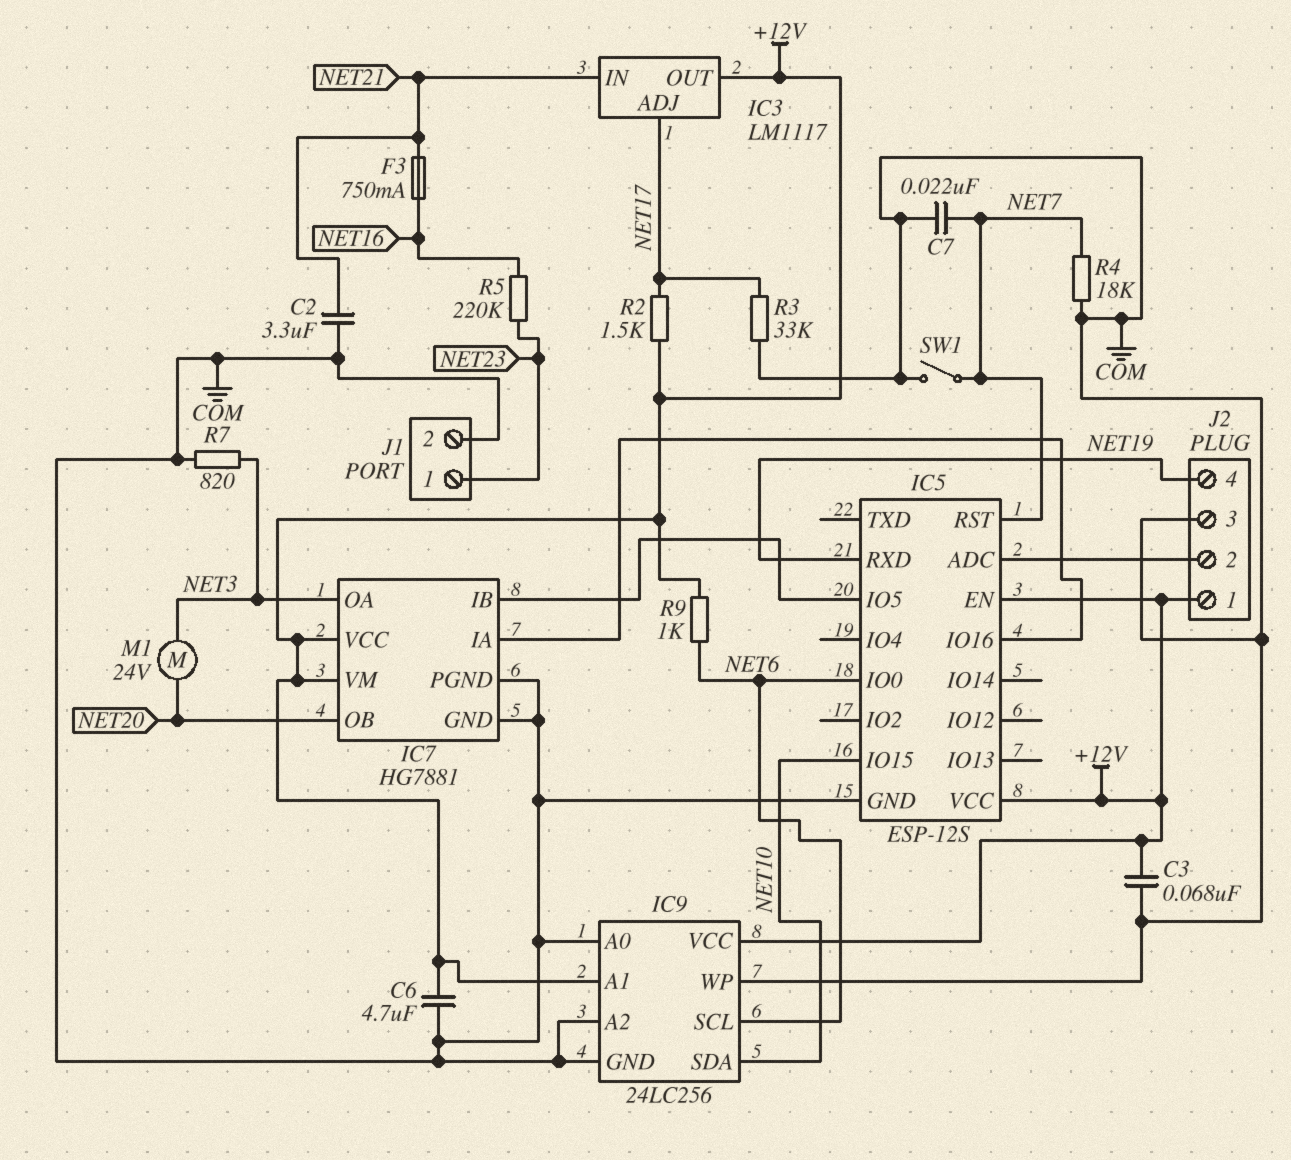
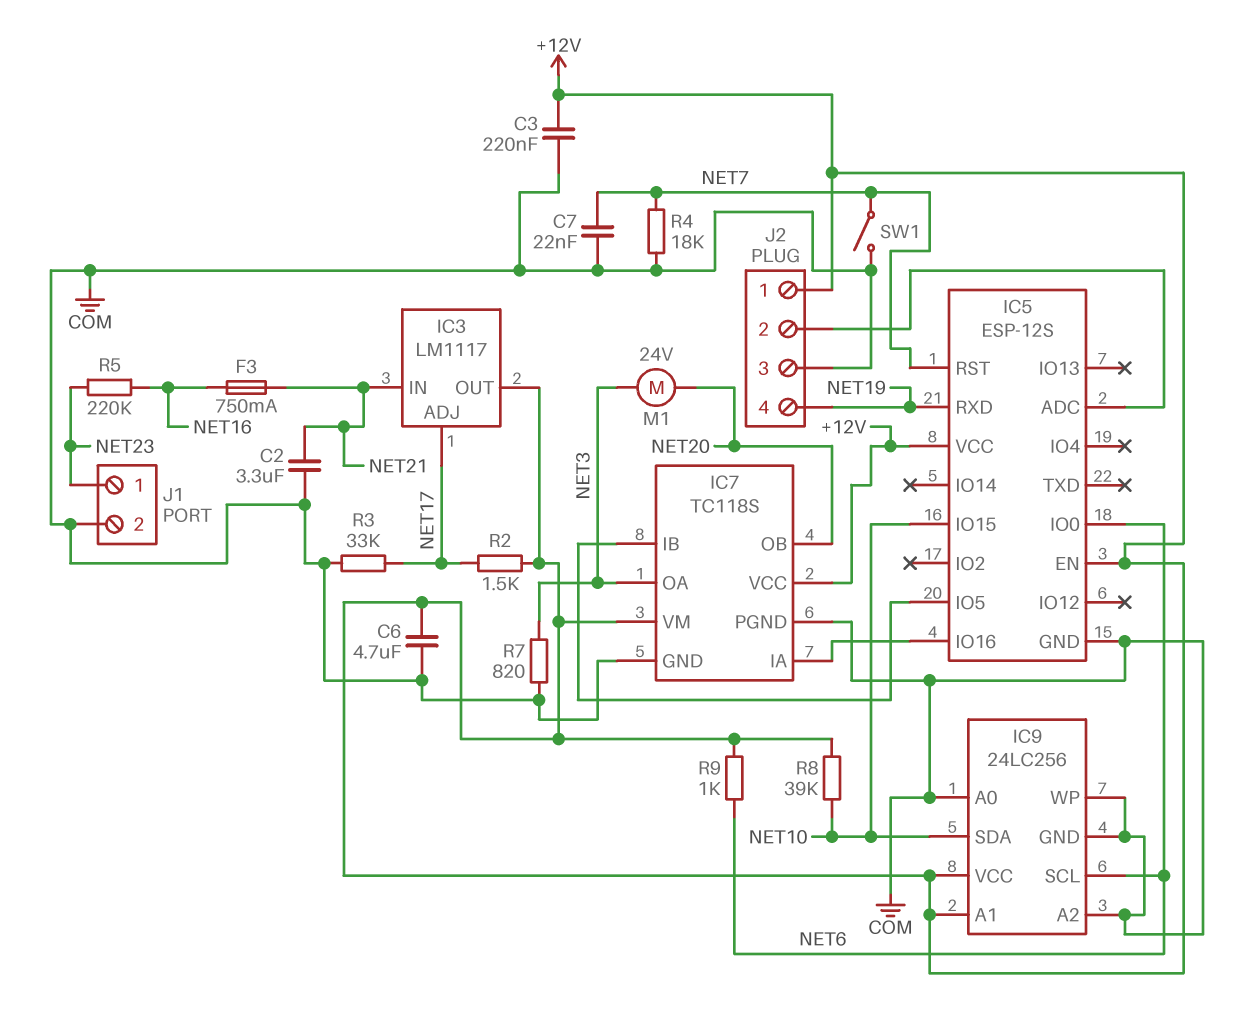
C3: 68nF (+12V, COM) -> 220nF (+12V, COM)
IC7: HG7881 -> TC118S
R8: none -> 39k (+12V, NET10)

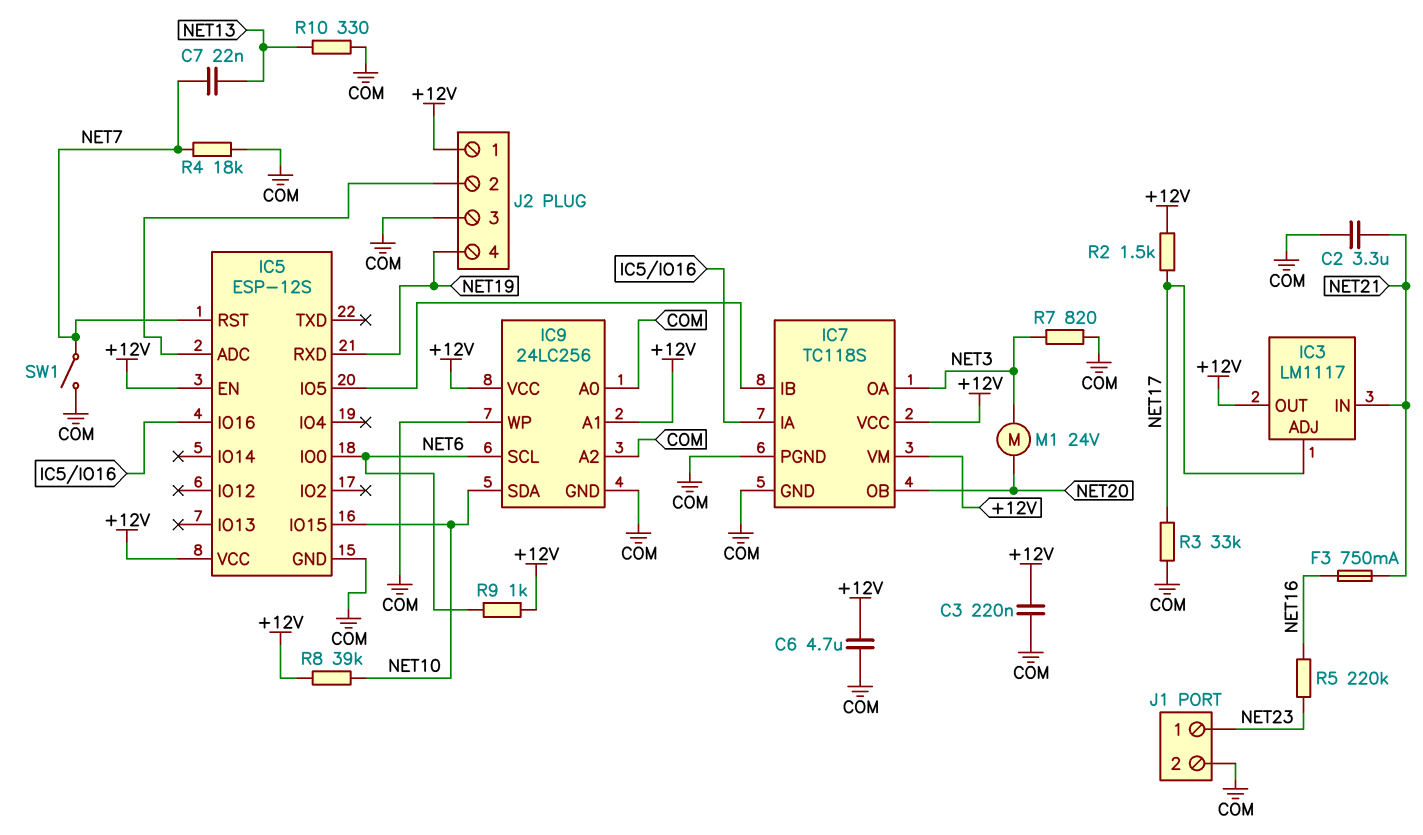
C7: 22nF (COM, NET7) -> 22nF (NET7, NET13)
R10: none -> 330 (COM, NET13)

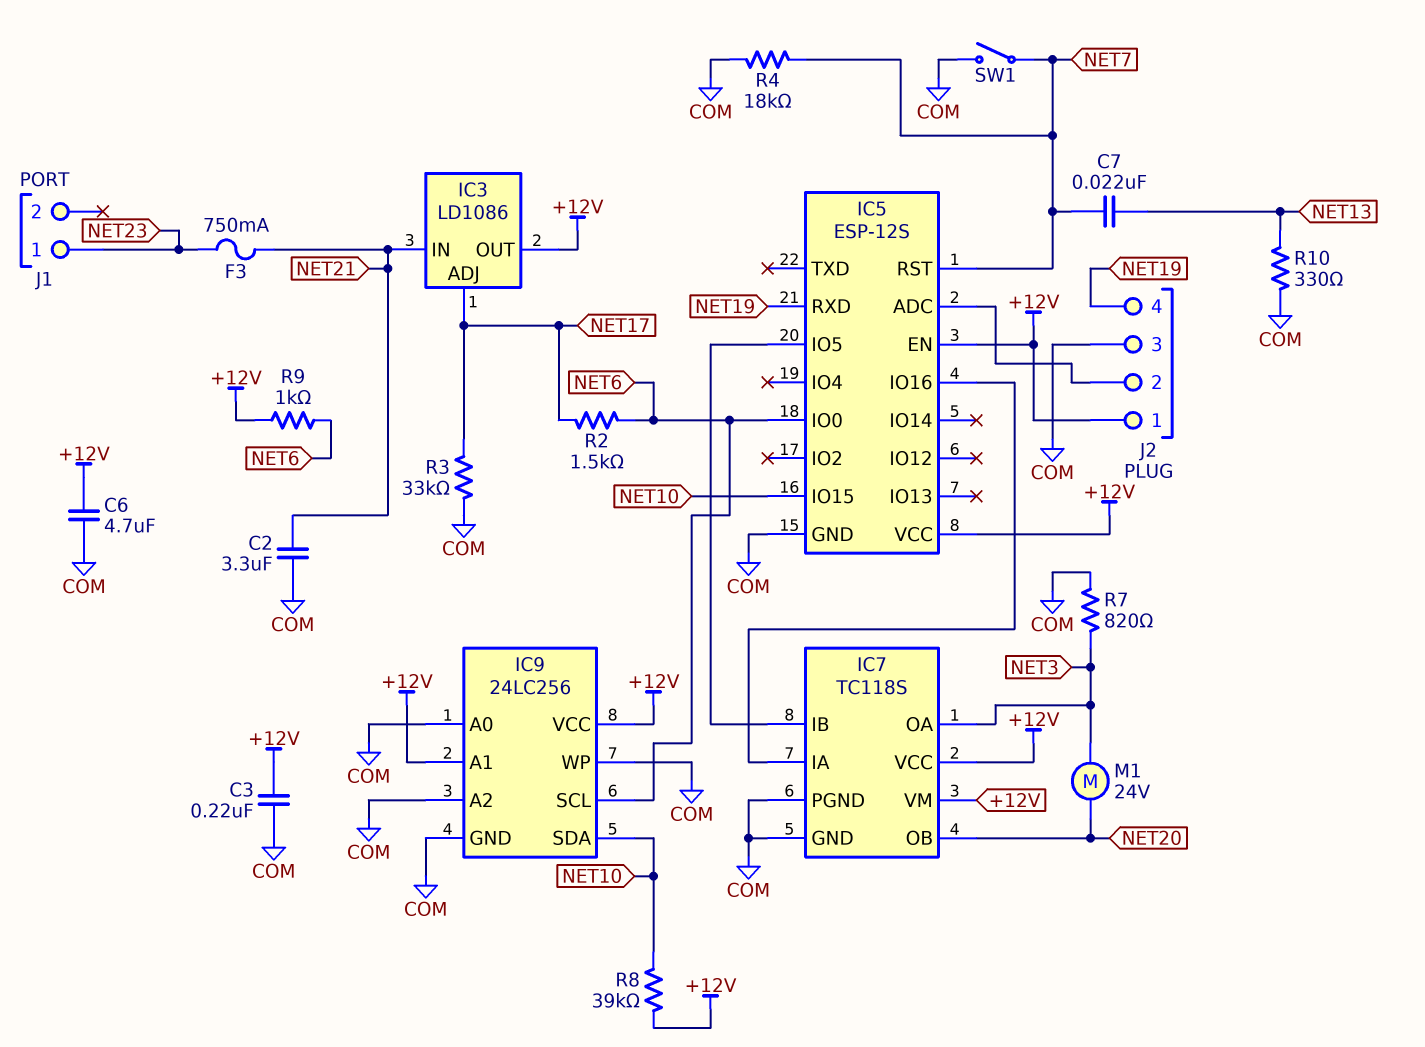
F3: 750mA (NET16, NET21) -> 750mA (NET21, NET23)
IC3: LM1117 -> LD1086
J1 pin 2: COM -> none
R2: 1.5k (+12V, NET17) -> 1.5k (NET6, NET17)
R5: 220k (NET16, NET23) -> none

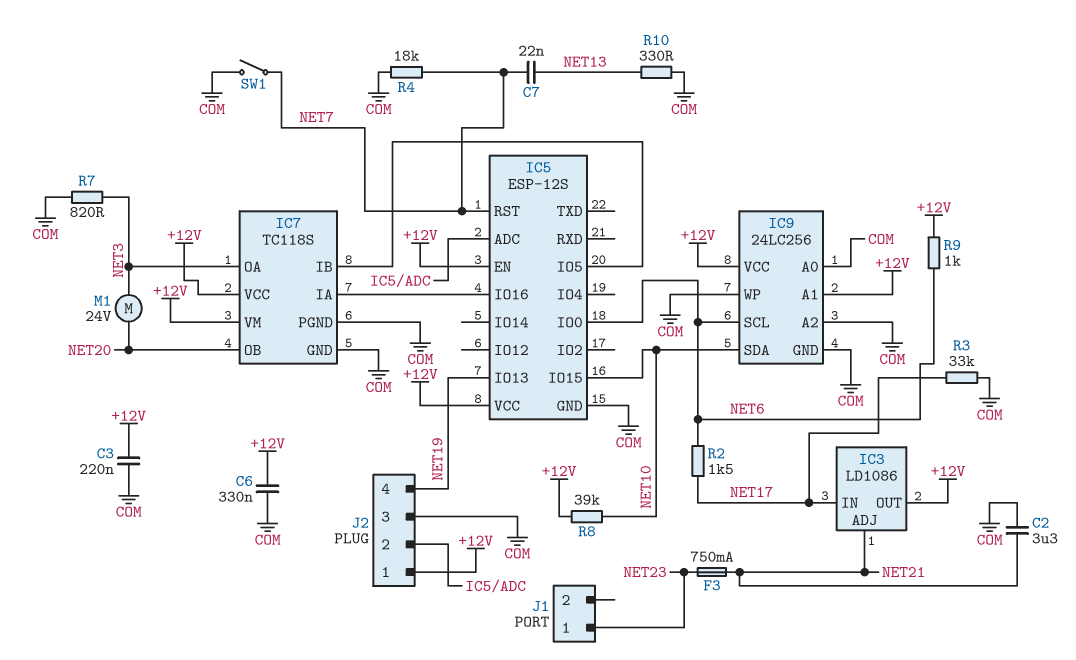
C6: 4.7uF (+12V, COM) -> 330nF (+12V, COM)
IC3 pin ADJ: NET17 -> NET21
IC3 pin IN: NET21 -> NET17
IC5 pin IO13: none -> NET19
IC5 pin RXD: NET19 -> none

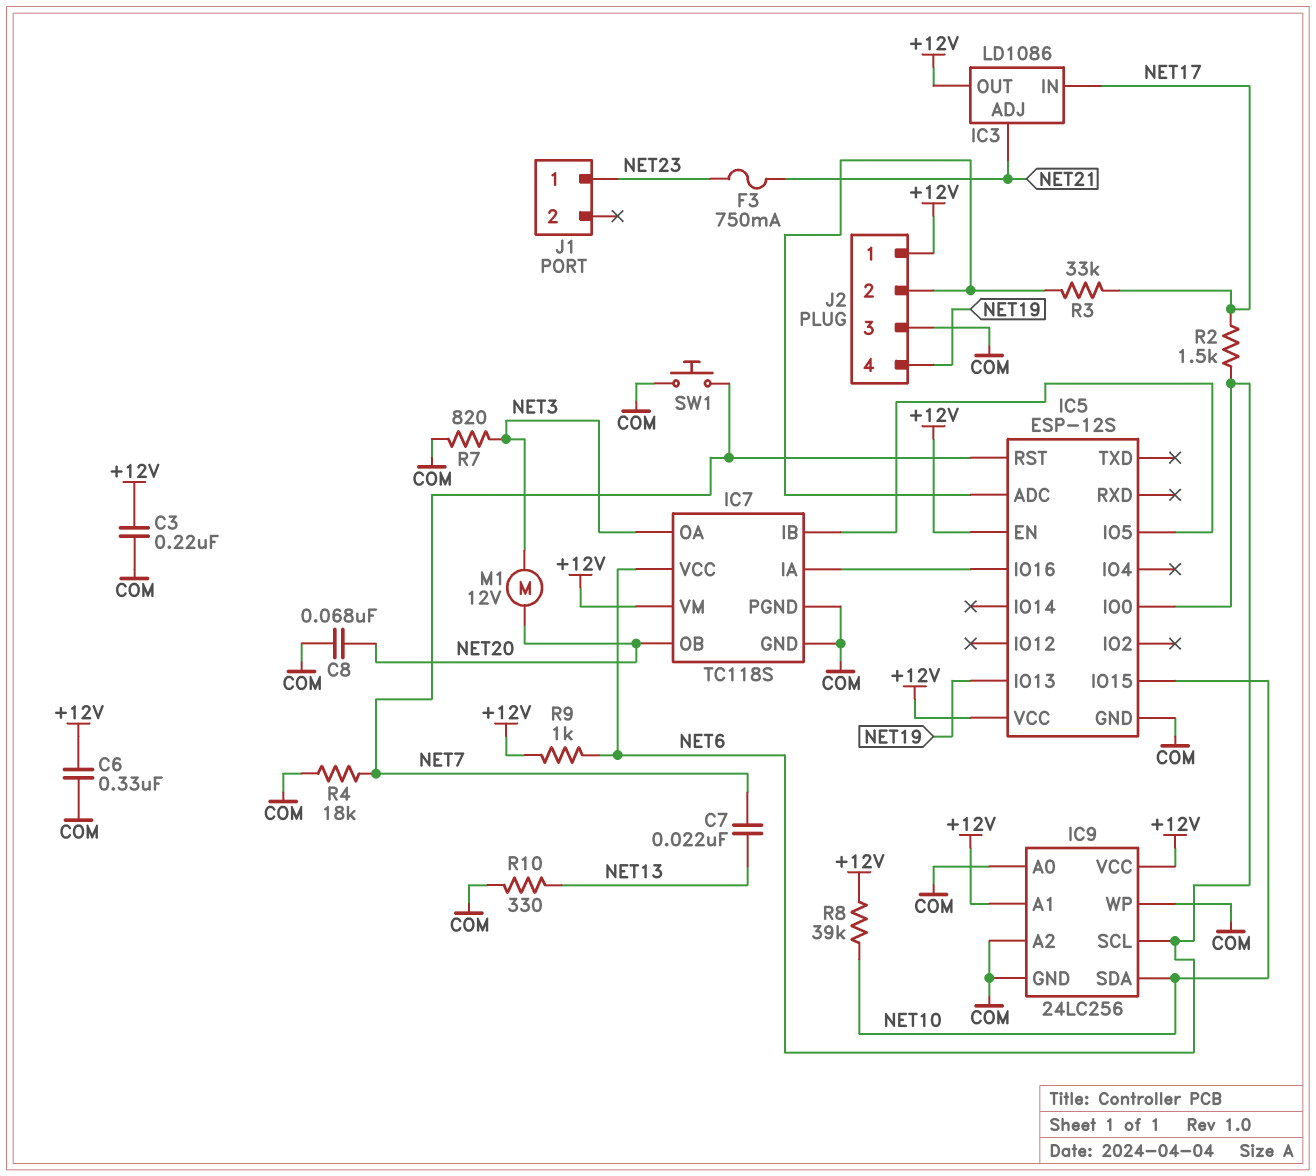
C2: 3.3uF (COM, NET21) -> none
C8: none -> 68nF (COM, NET20)
IC7 pin VCC: +12V -> NET6
M1: motor 24V (NET3, NET20) -> motor 12V (NET3, NET20)
R3: 33k (COM, NET17) -> 33k (IC5/ADC, NET17)
SW1: switch (COM, NET7) -> button (COM, NET7)

